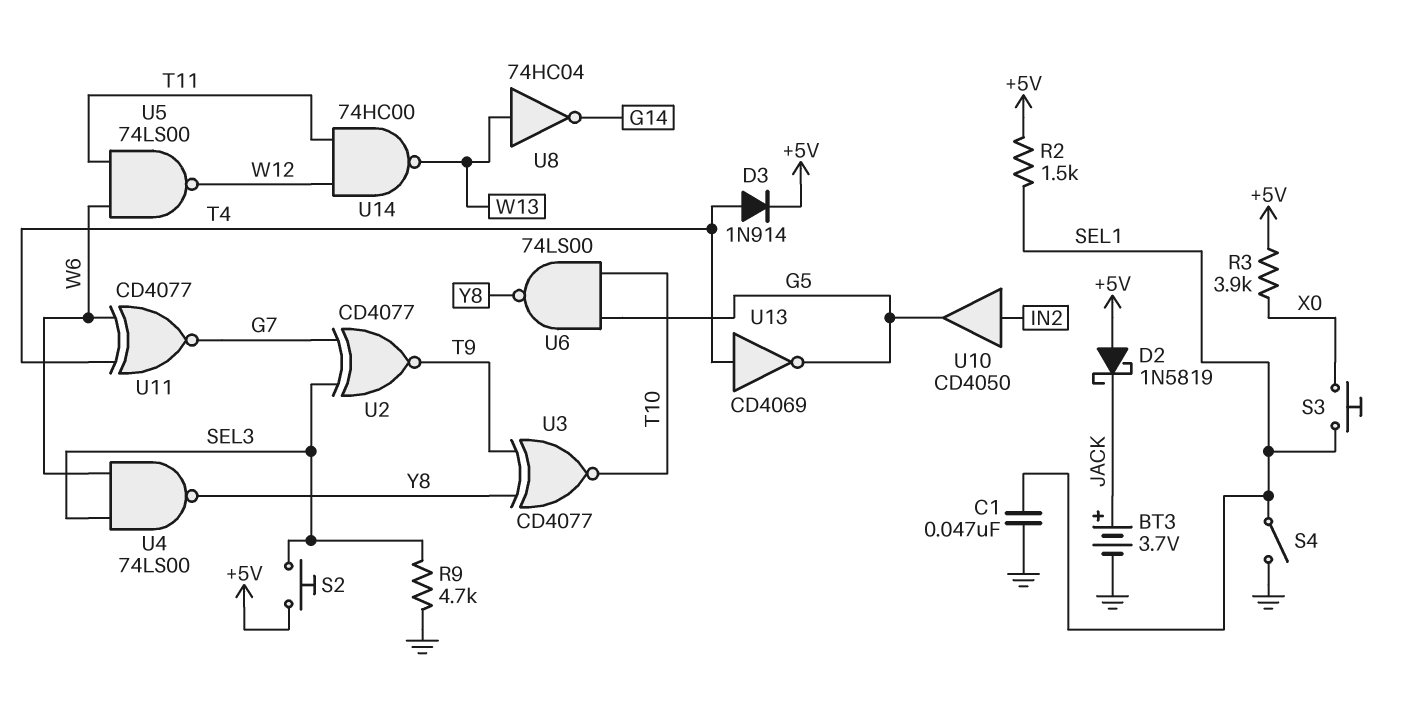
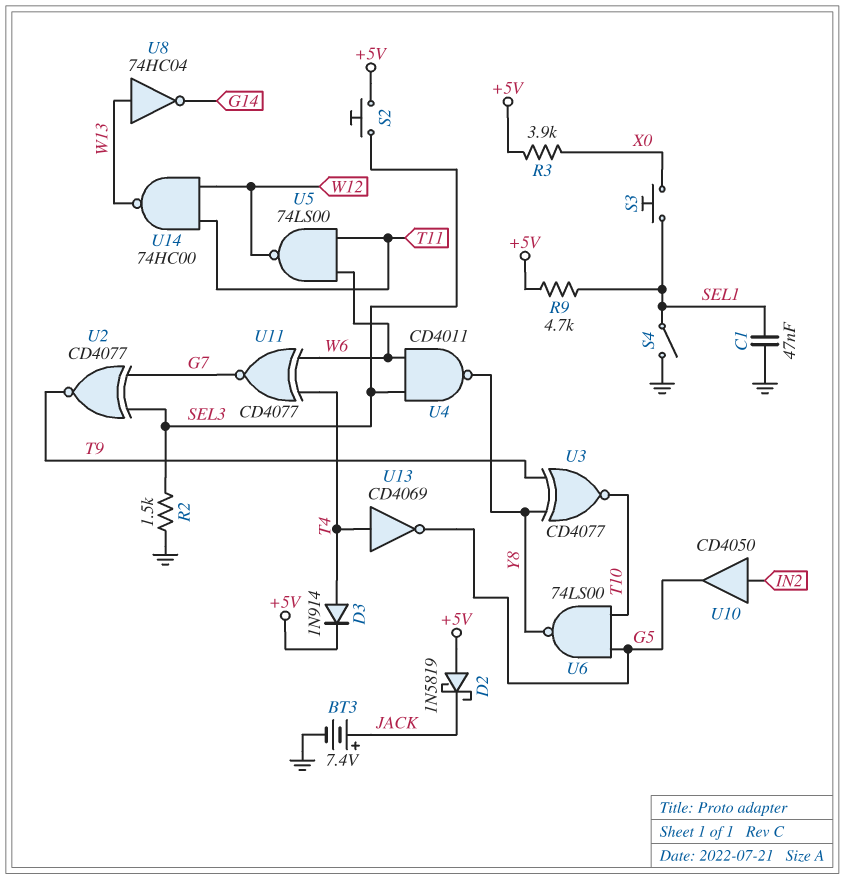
BT3: 3.7V (plus JACK, minus GND) -> 7.4V (plus JACK, minus GND)
R2: 1.5k (+5V, SEL1) -> 1.5k (GND, SEL3)
R9: 4.7k (GND, SEL3) -> 4.7k (+5V, SEL1)
U4: NAND 74LS00 (in SEL3, in W6, out Y8) -> NAND CD4011 (in SEL3, in W6, out Y8)

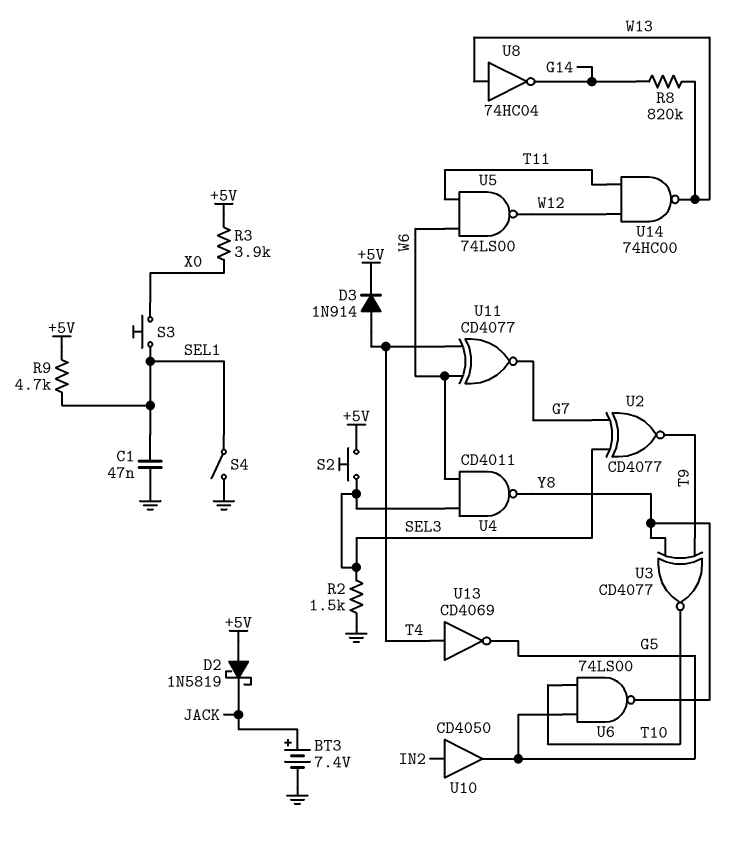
R8: none -> 820k (G14, W13)

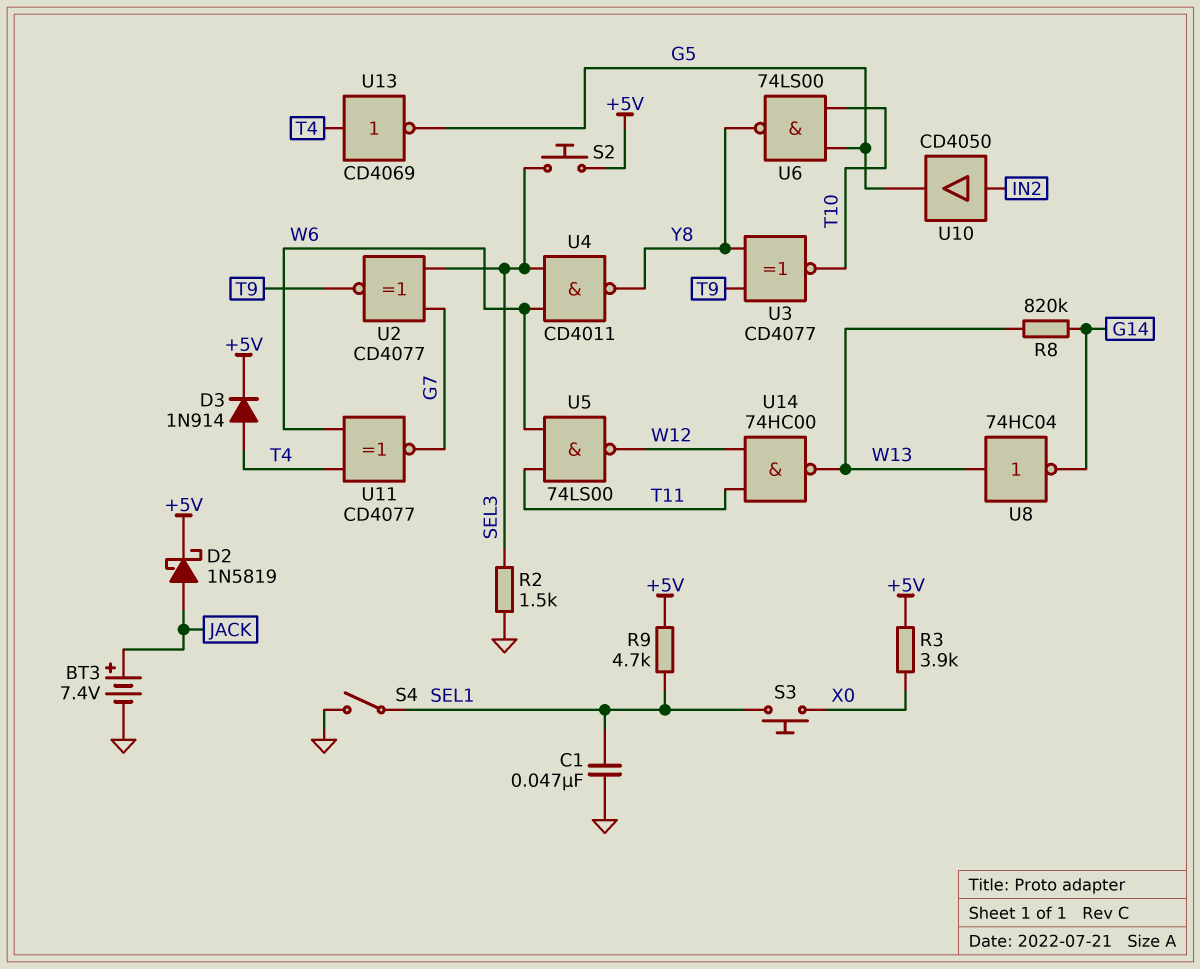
D2: schottky 1N5819 (A +5V, K JACK) -> schottky 1N5819 (A JACK, K +5V)

